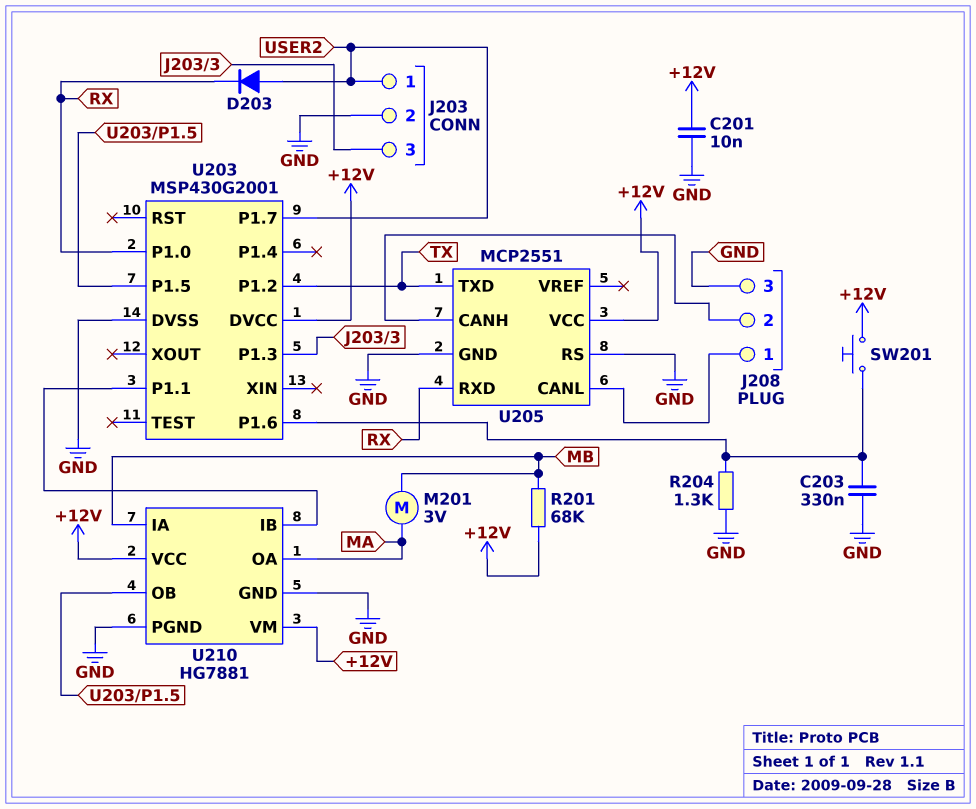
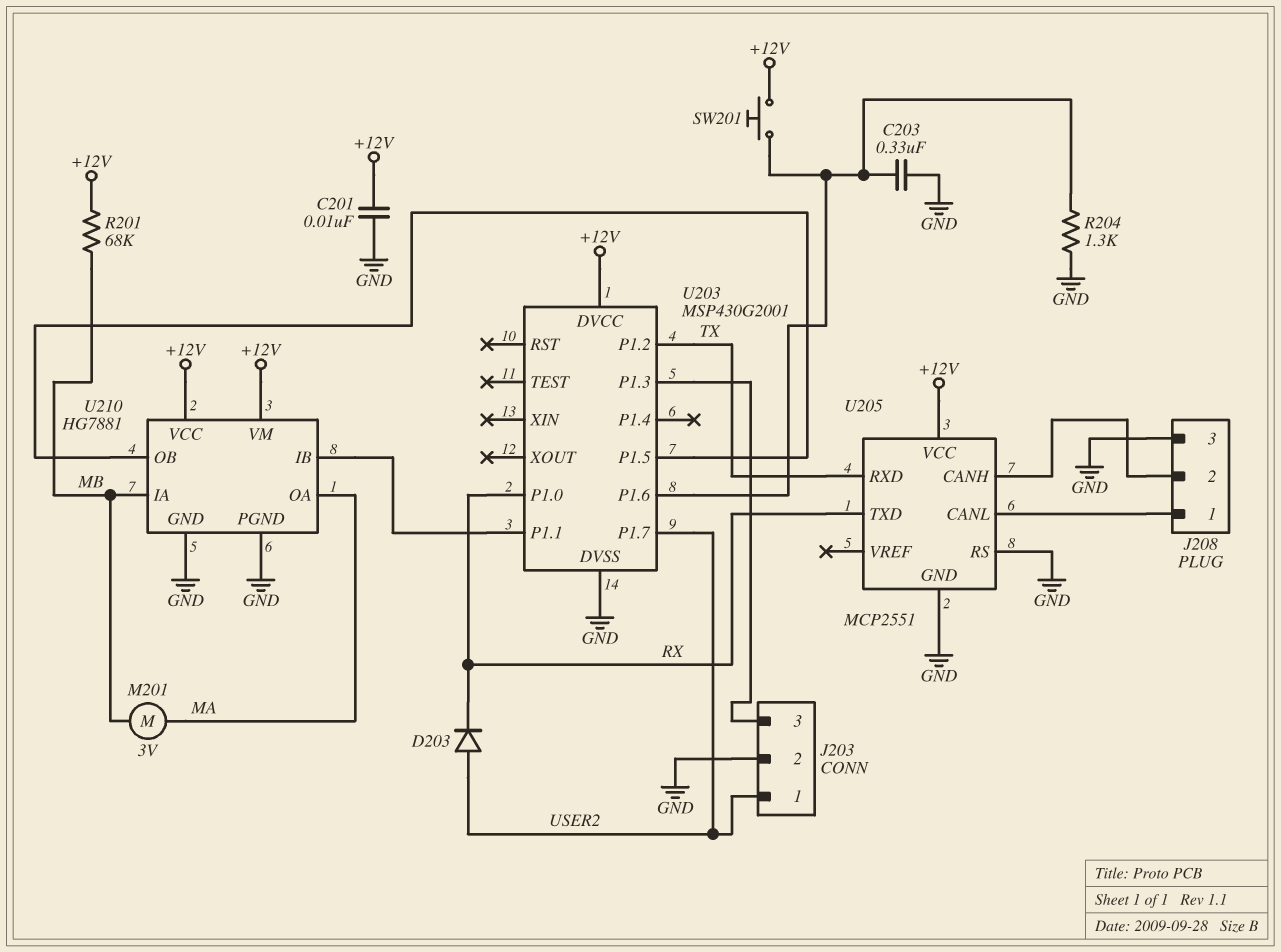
U205 pin RXD: RX -> TX
U205 pin TXD: TX -> RX

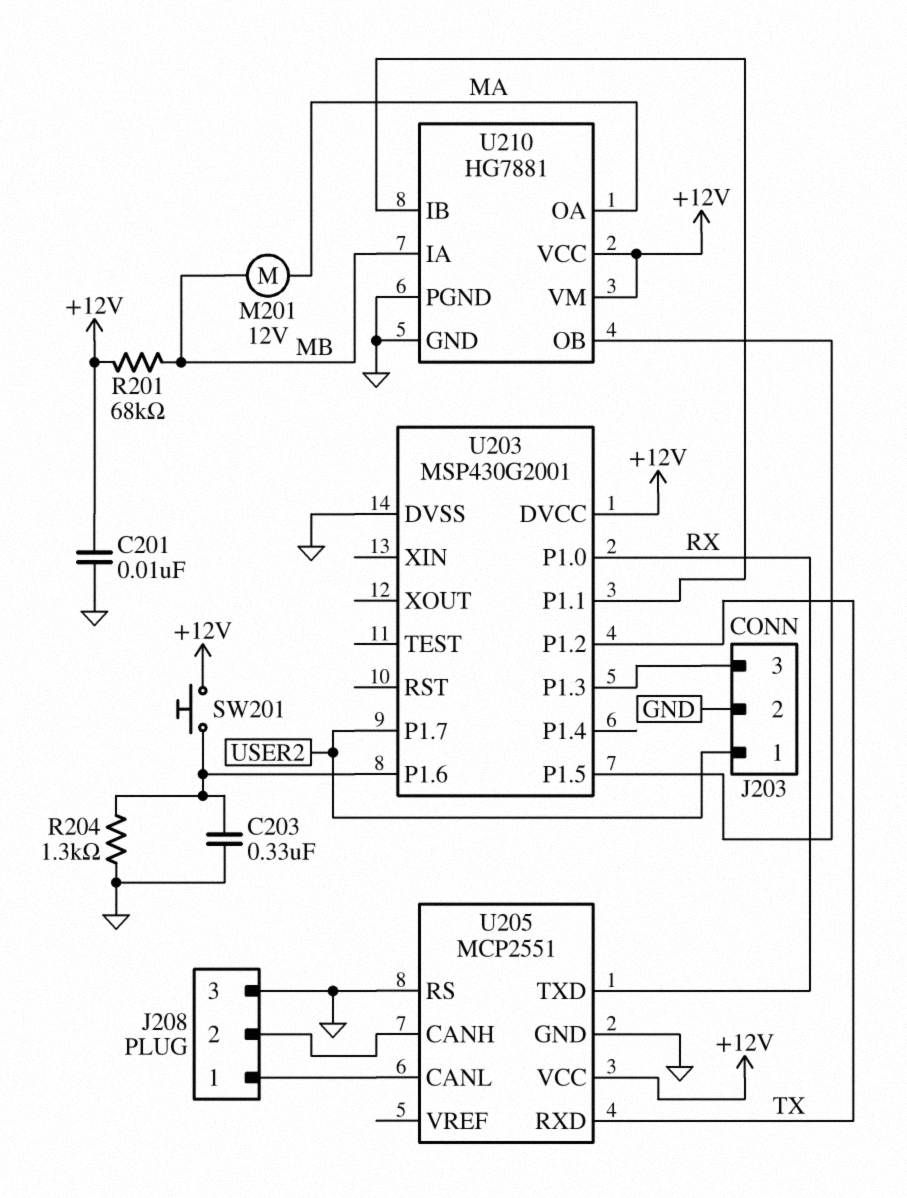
D203: diode (A USER2, K RX) -> none
M201: motor 3V (MA, MB) -> motor 12V (MA, MB)

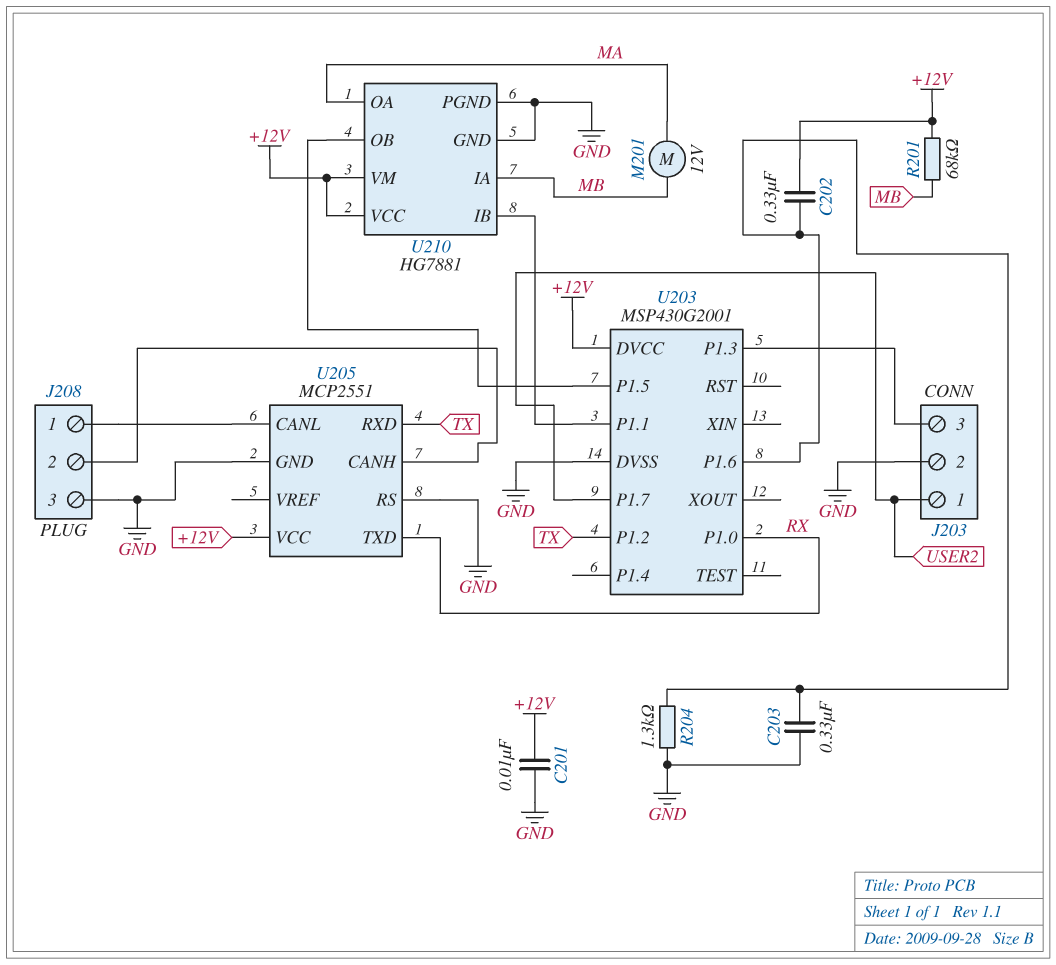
C202: none -> 330nF (+12V, U203/P1.6)
SW201: button (+12V, U203/P1.6) -> none

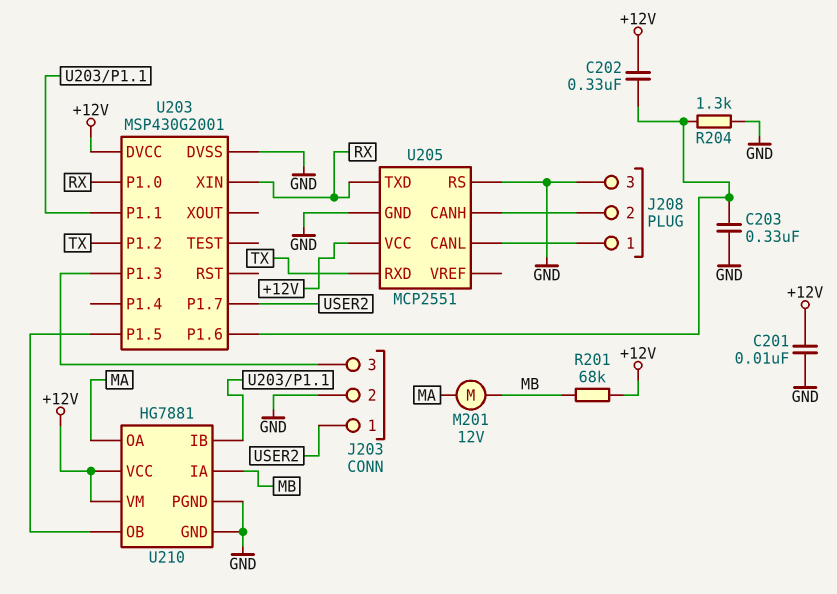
U203 pin XIN: none -> RX

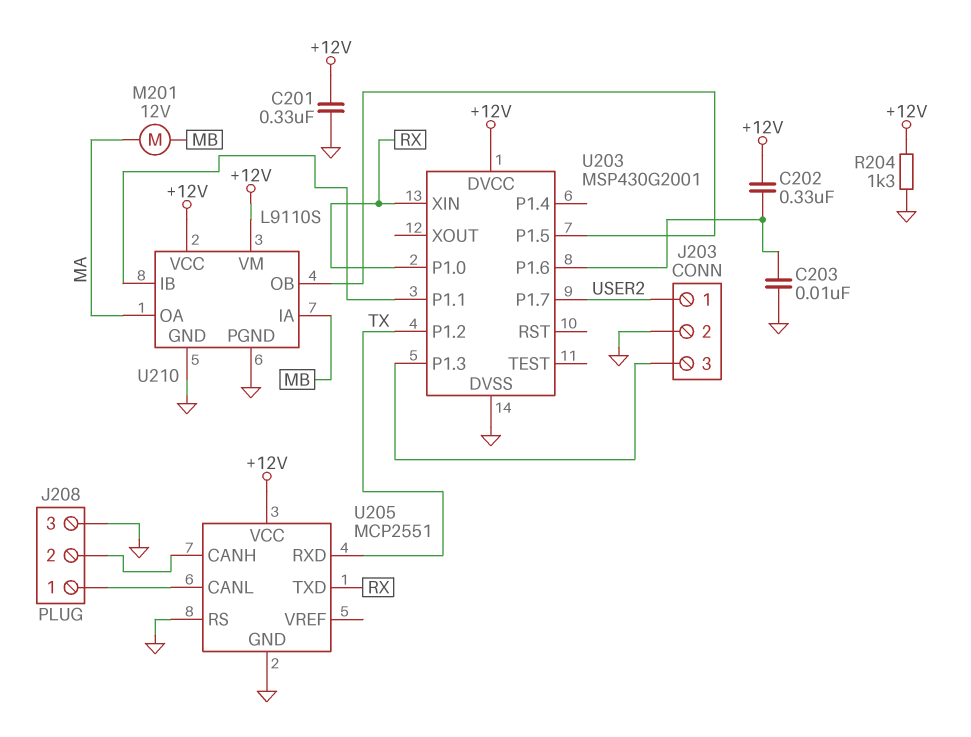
C201: 10nF (+12V, GND) -> 330nF (+12V, GND)
C203: 330nF (GND, U203/P1.6) -> 10nF (GND, U203/P1.6)
R201: 68k (+12V, MB) -> none
R204: 1.3k (GND, U203/P1.6) -> 1.3k (+12V, GND)
U210: HG7881 -> L9110S

